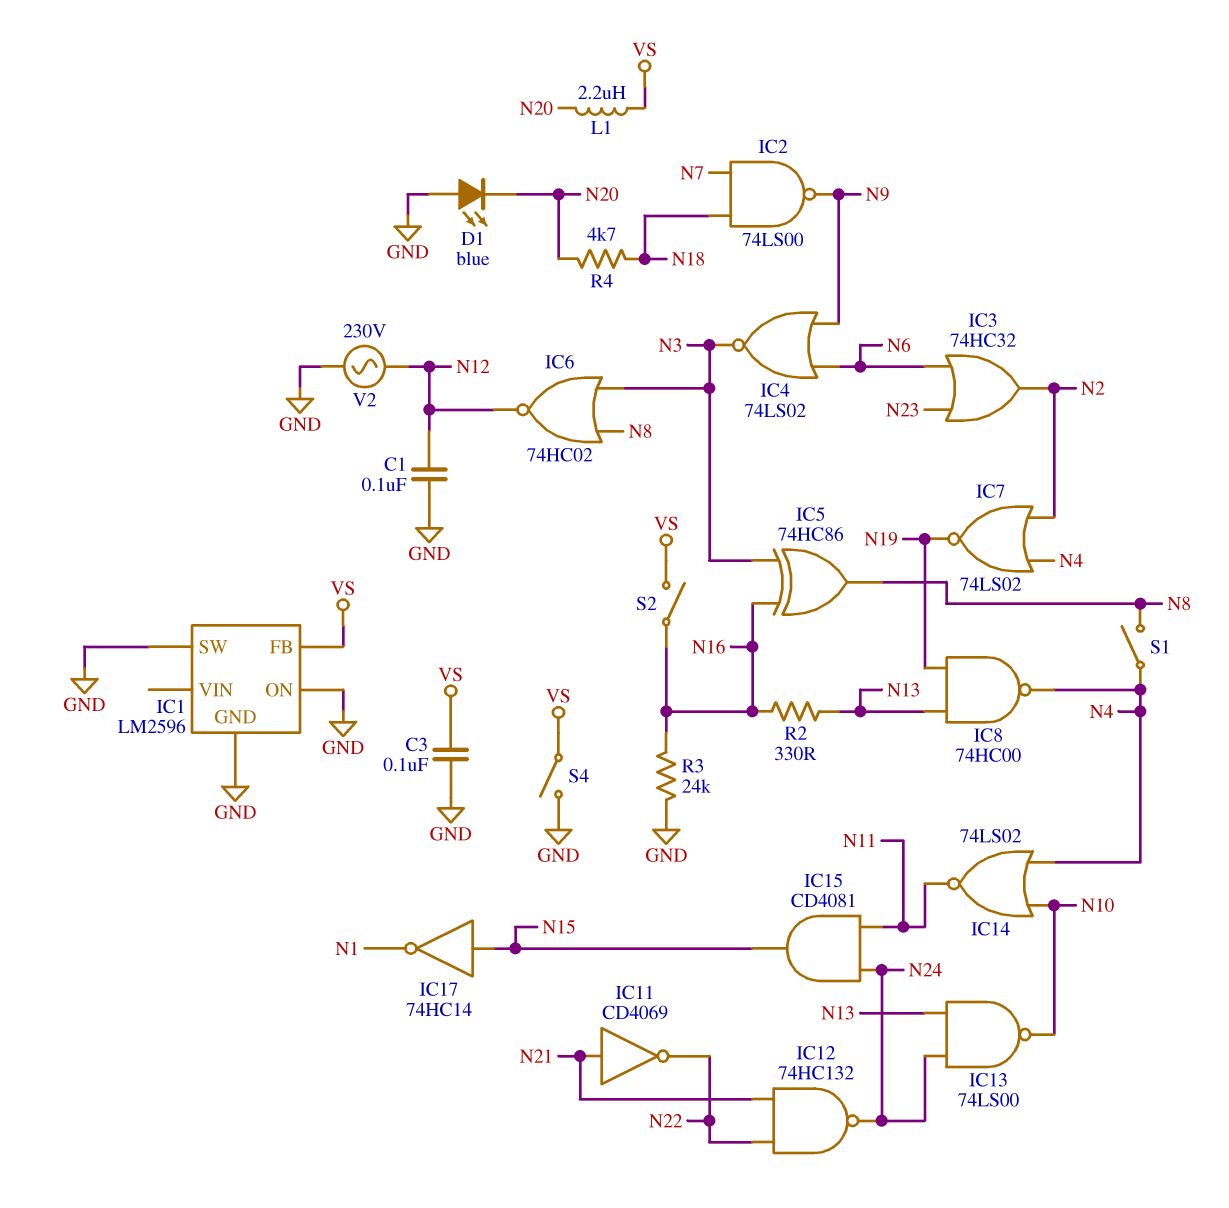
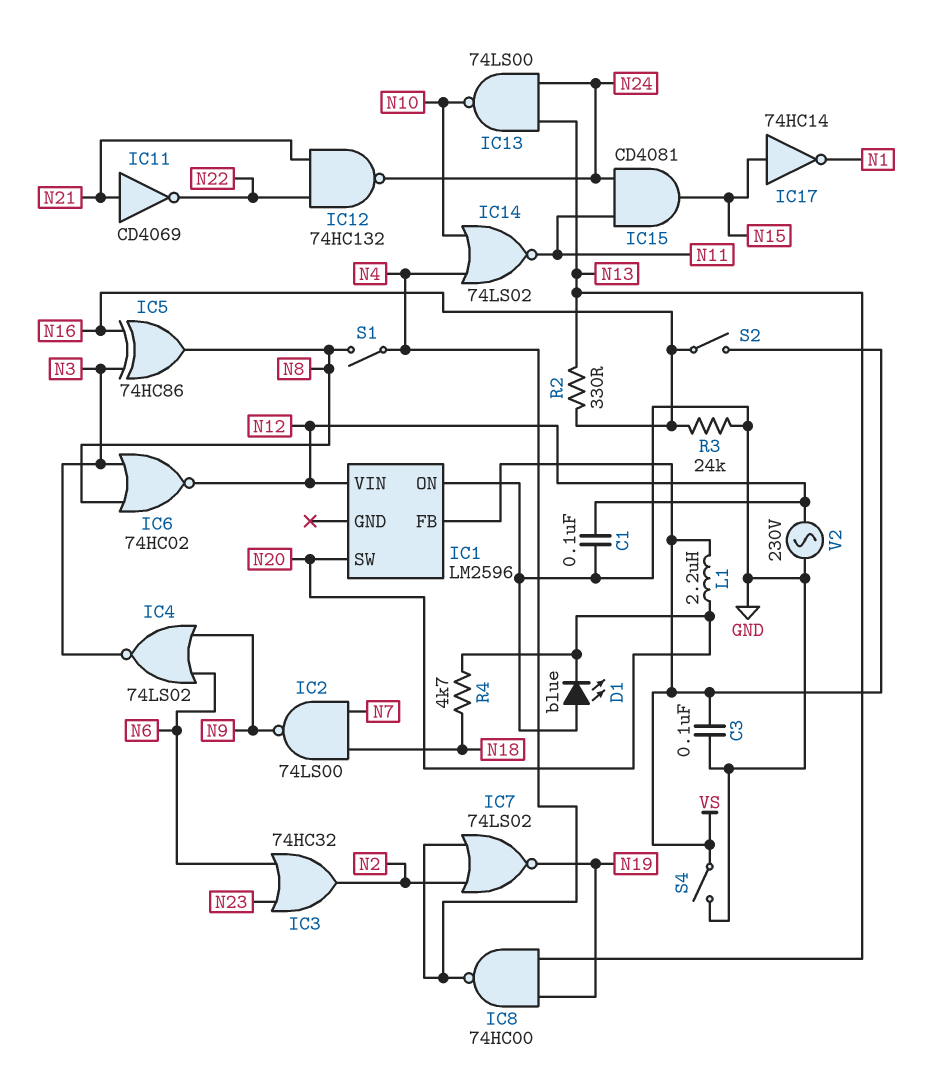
IC1 pin GND: GND -> none
IC1 pin SW: GND -> N20
IC1 pin VIN: none -> N12

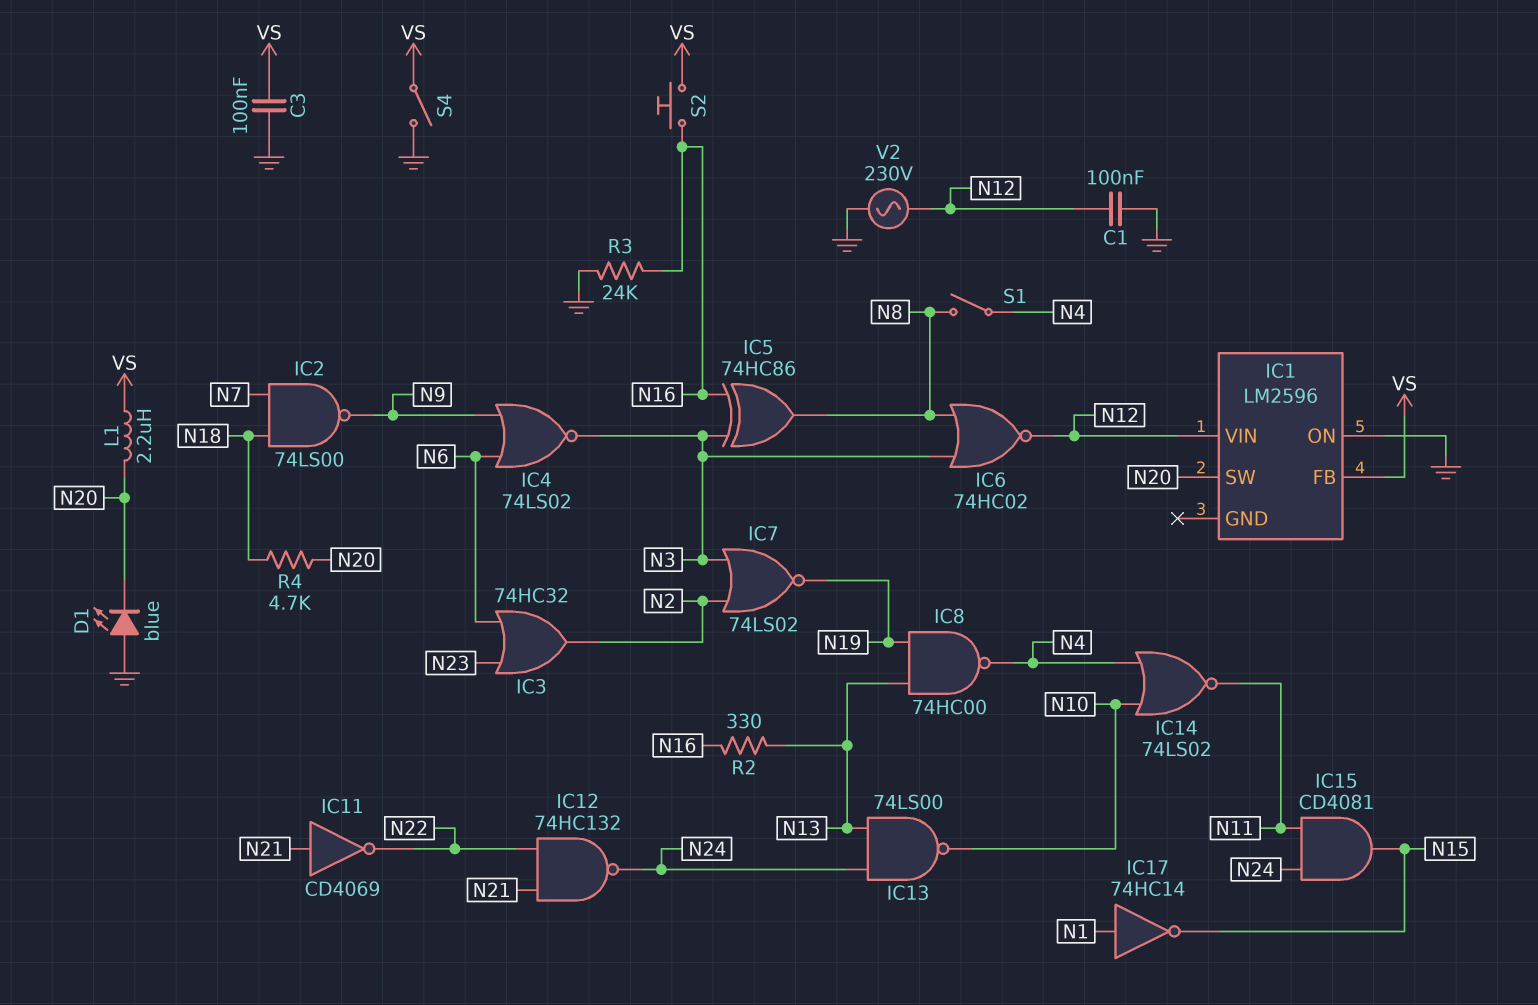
IC7: NOR 74LS02 (in N2, in N4, out N19) -> NOR 74LS02 (in N2, in N3, out N19)
IC17: NOT 74HC14 (in N15, out N1) -> NOT 74HC14 (in N1, out N15)
S2: switch (N16, VS) -> button (N16, VS)

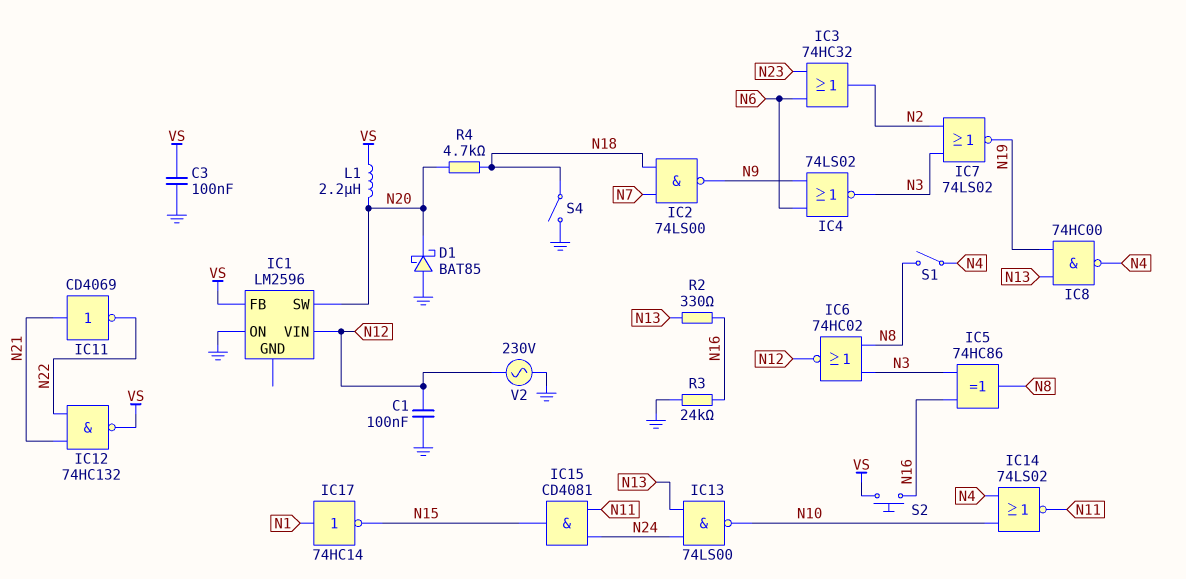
D1: LED blue (A GND, K N20) -> schottky BAT85 (A GND, K N20)
IC12: NAND 74HC132 (in N21, in N22, out N24) -> NAND 74HC132 (in N21, in N22, out VS)
S4: switch (GND, VS) -> switch (GND, N18)

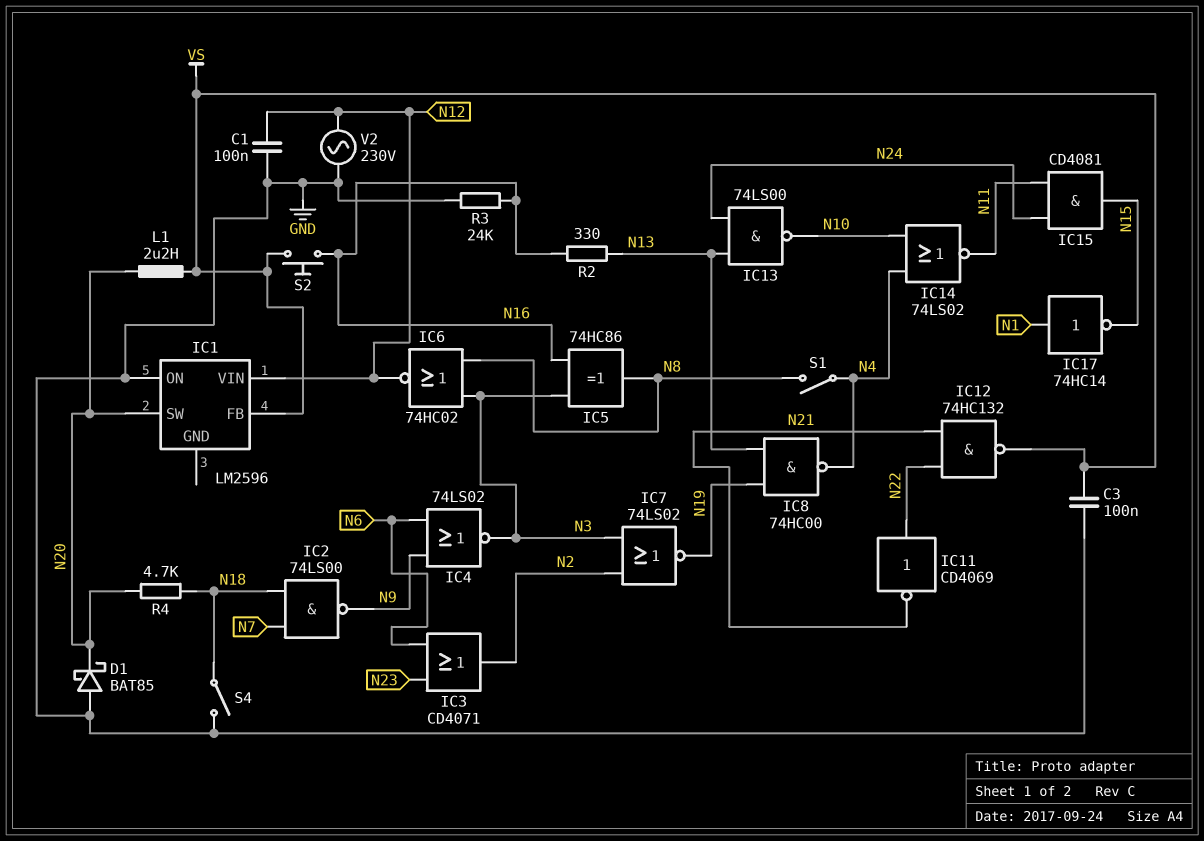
IC3: OR 74HC32 (in N6, in N23, out N2) -> OR CD4071 (in N6, in N23, out N2)
IC11: NOT CD4069 (in N21, out N22) -> NOT CD4069 (in N22, out N21)

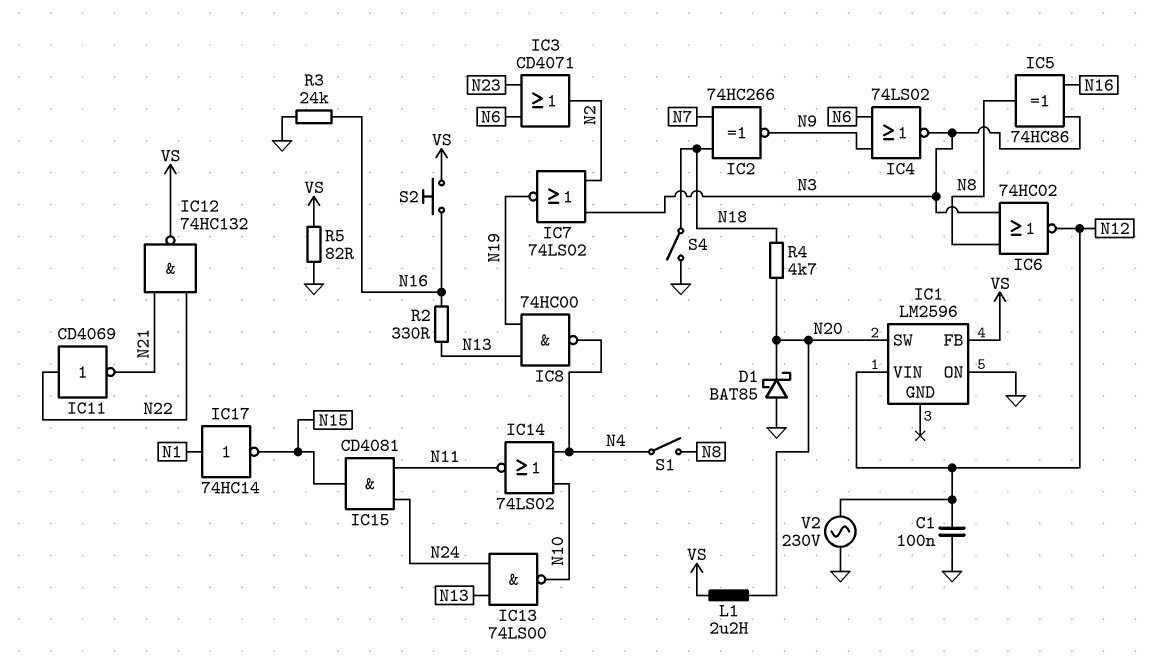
C3: 100nF (GND, VS) -> none
IC2: NAND 74LS00 (in N7, in N18, out N9) -> XNOR 74HC266 (in N7, in N18, out N9)
R5: none -> 82 (GND, VS)

